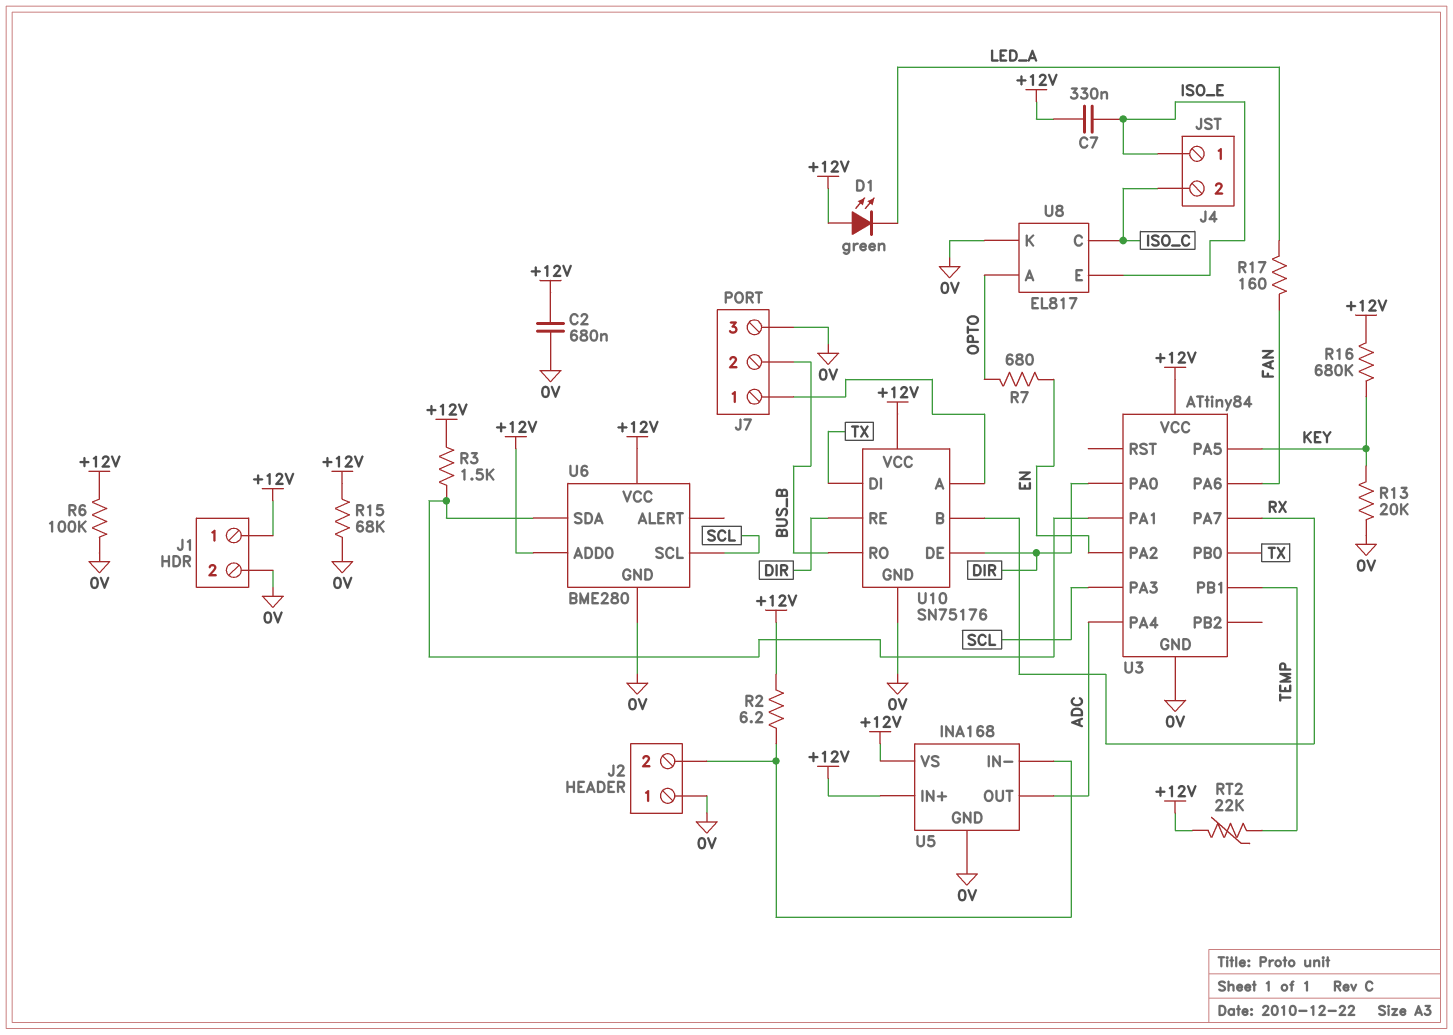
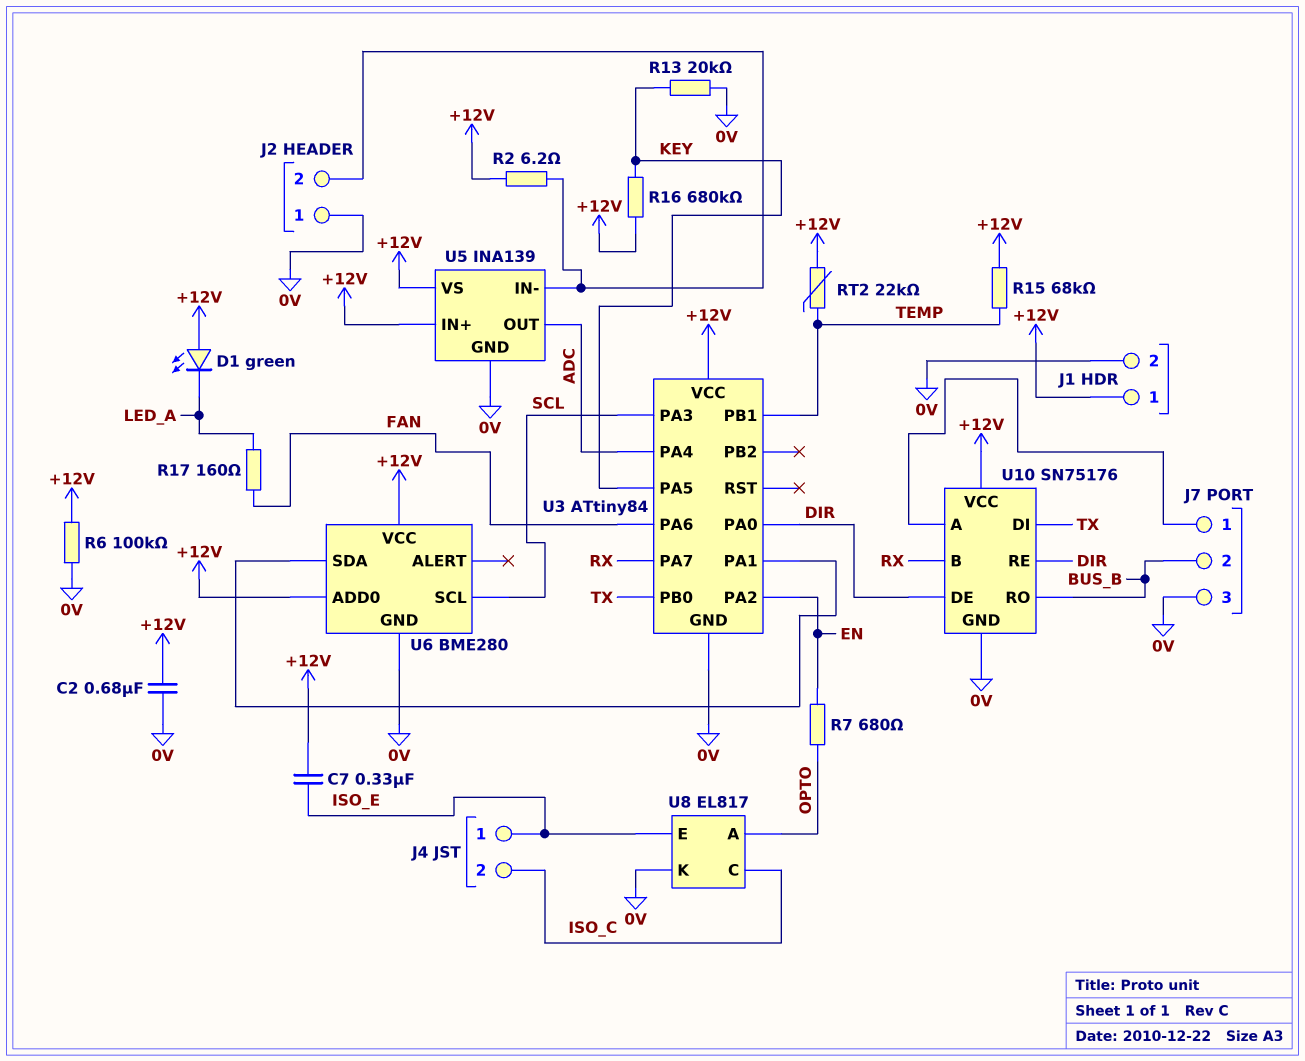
R3: 1.5k (+12V, U3/PA1) -> none
R15: 68k (+12V, 0V) -> 68k (+12V, TEMP)
U5: INA168 -> INA139

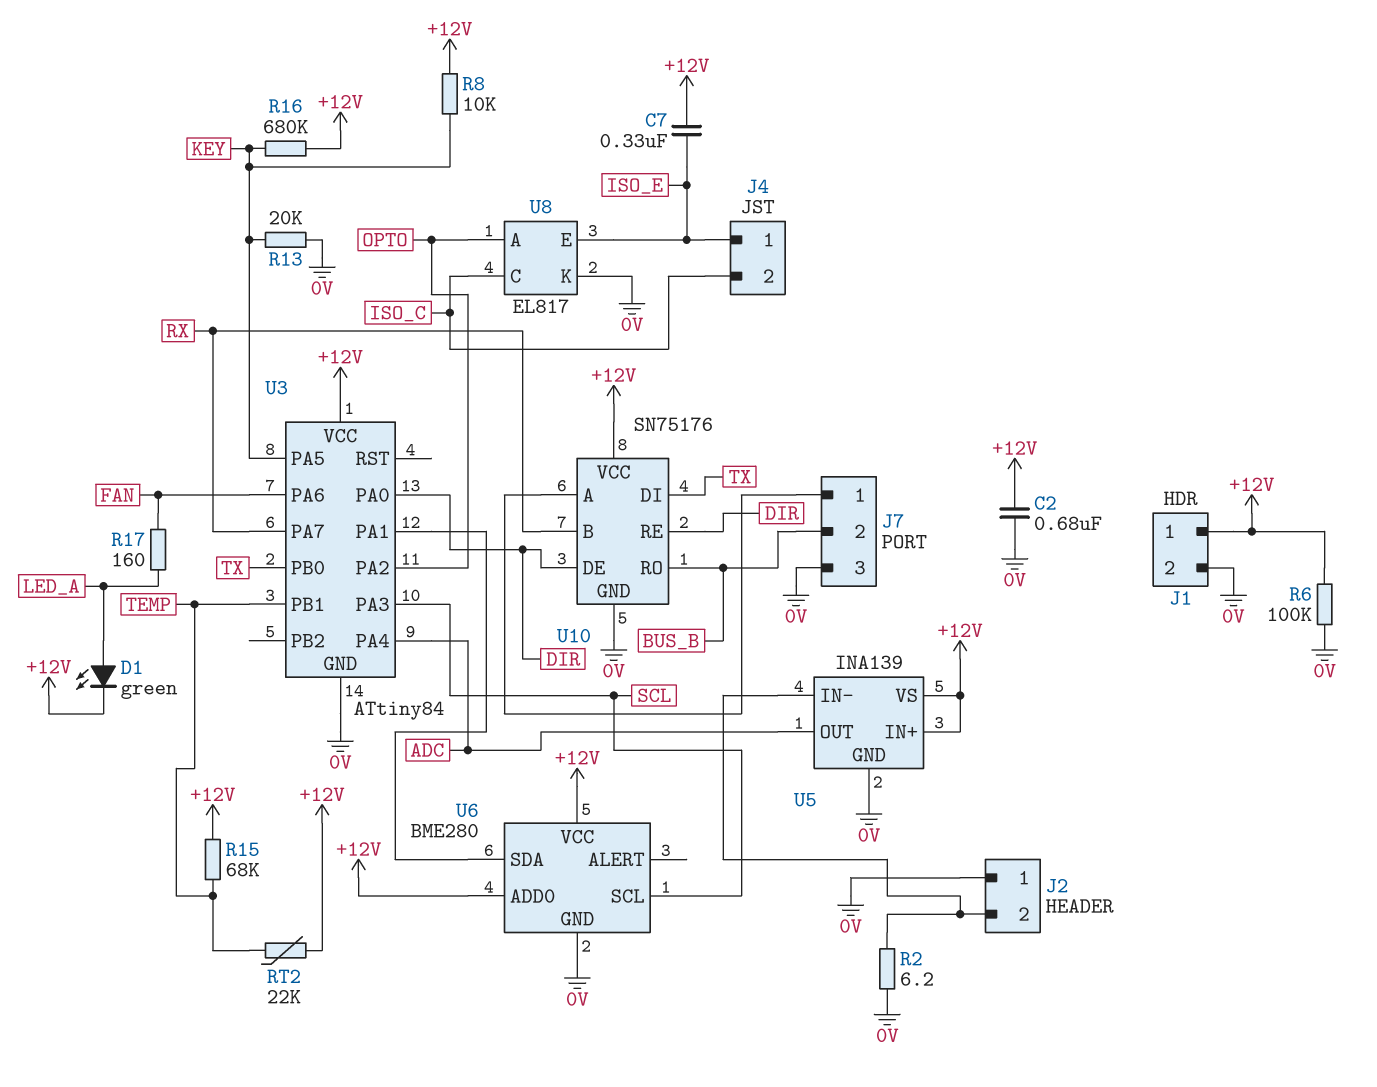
D1: LED green (A +12V, K LED_A) -> LED green (A LED_A, K +12V)
R2: 6.2 (+12V, J2/2) -> 6.2 (0V, J2/2)
R7: 680 (EN, OPTO) -> none
R8: none -> 10k (+12V, KEY)
U3 pin PA2: EN -> OPTO

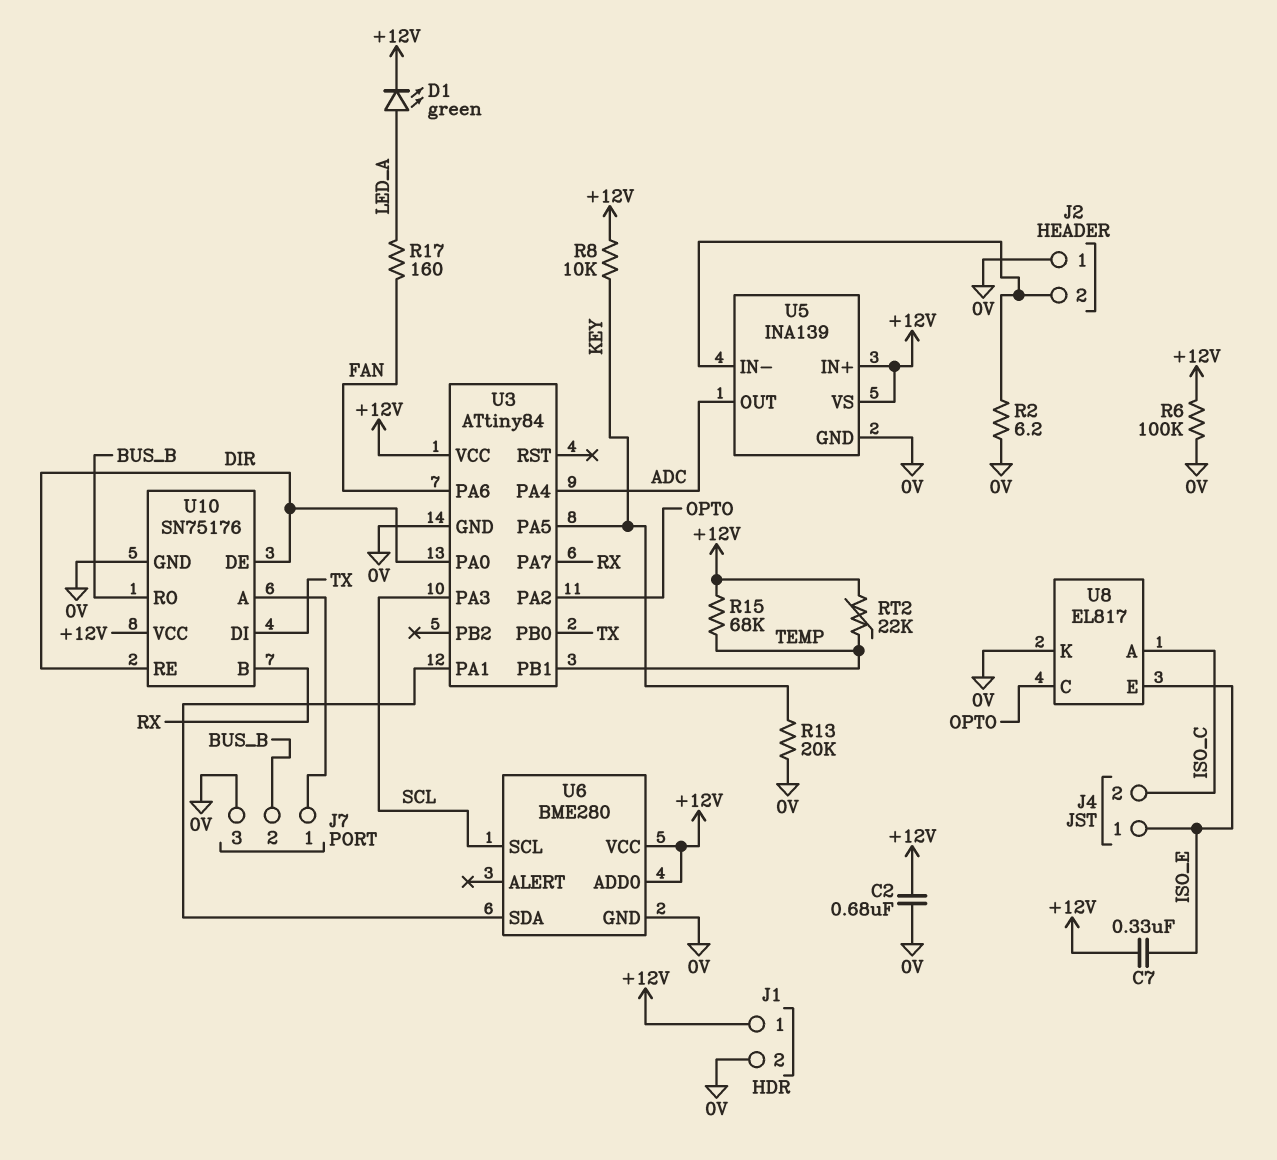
R16: 680k (+12V, KEY) -> none
U8 pin A: OPTO -> ISO_C
U8 pin C: ISO_C -> OPTO

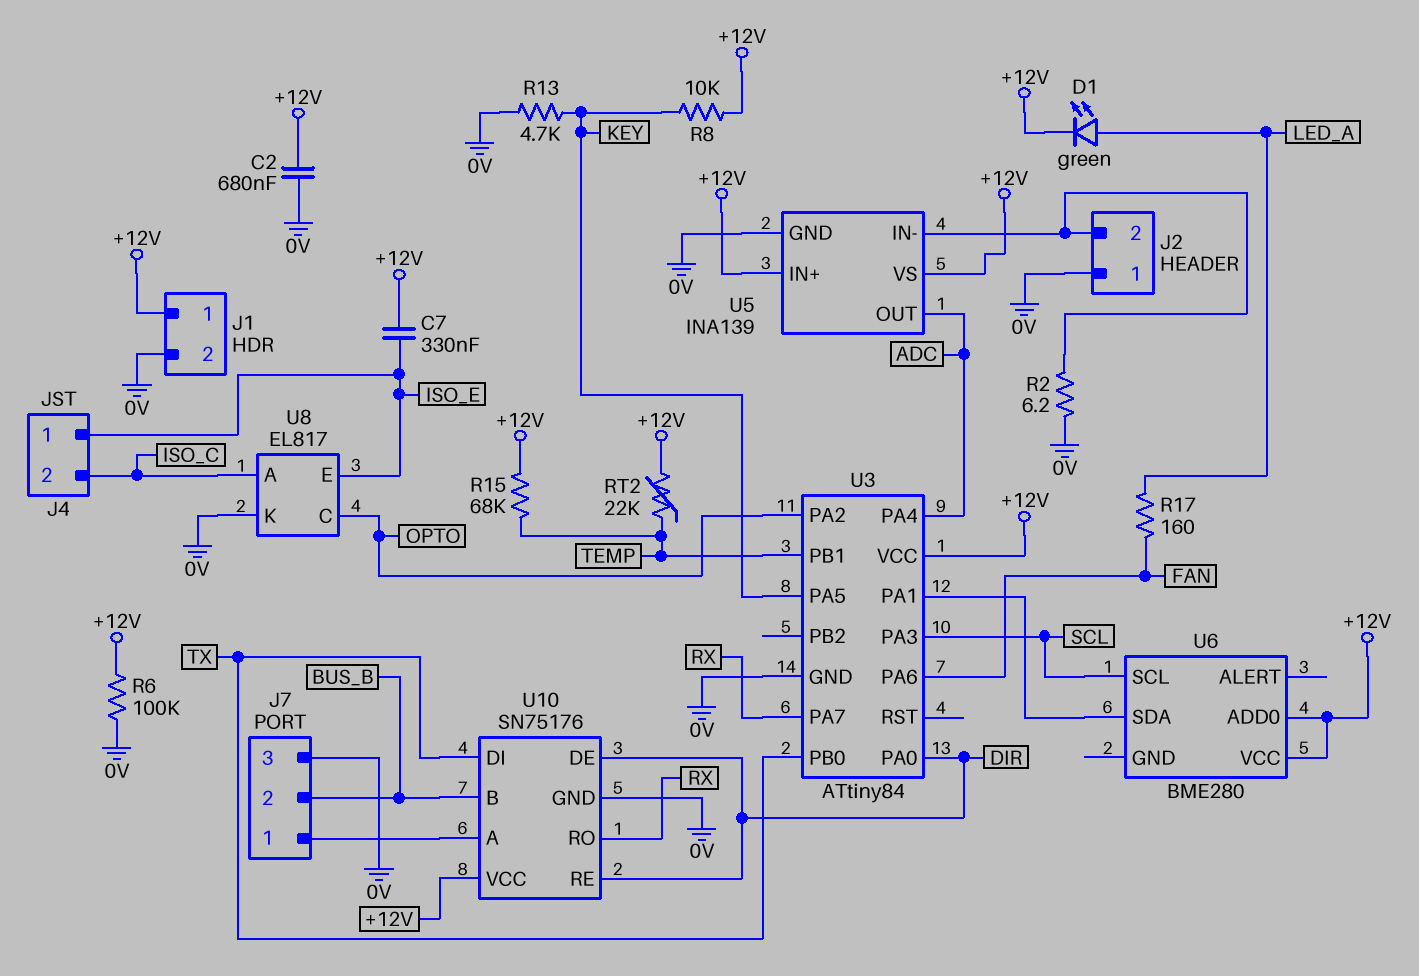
R13: 20k (0V, KEY) -> 4.7k (0V, KEY)
U6 pin GND: 0V -> none
U10 pin B: RX -> BUS_B
U10 pin RO: BUS_B -> RX

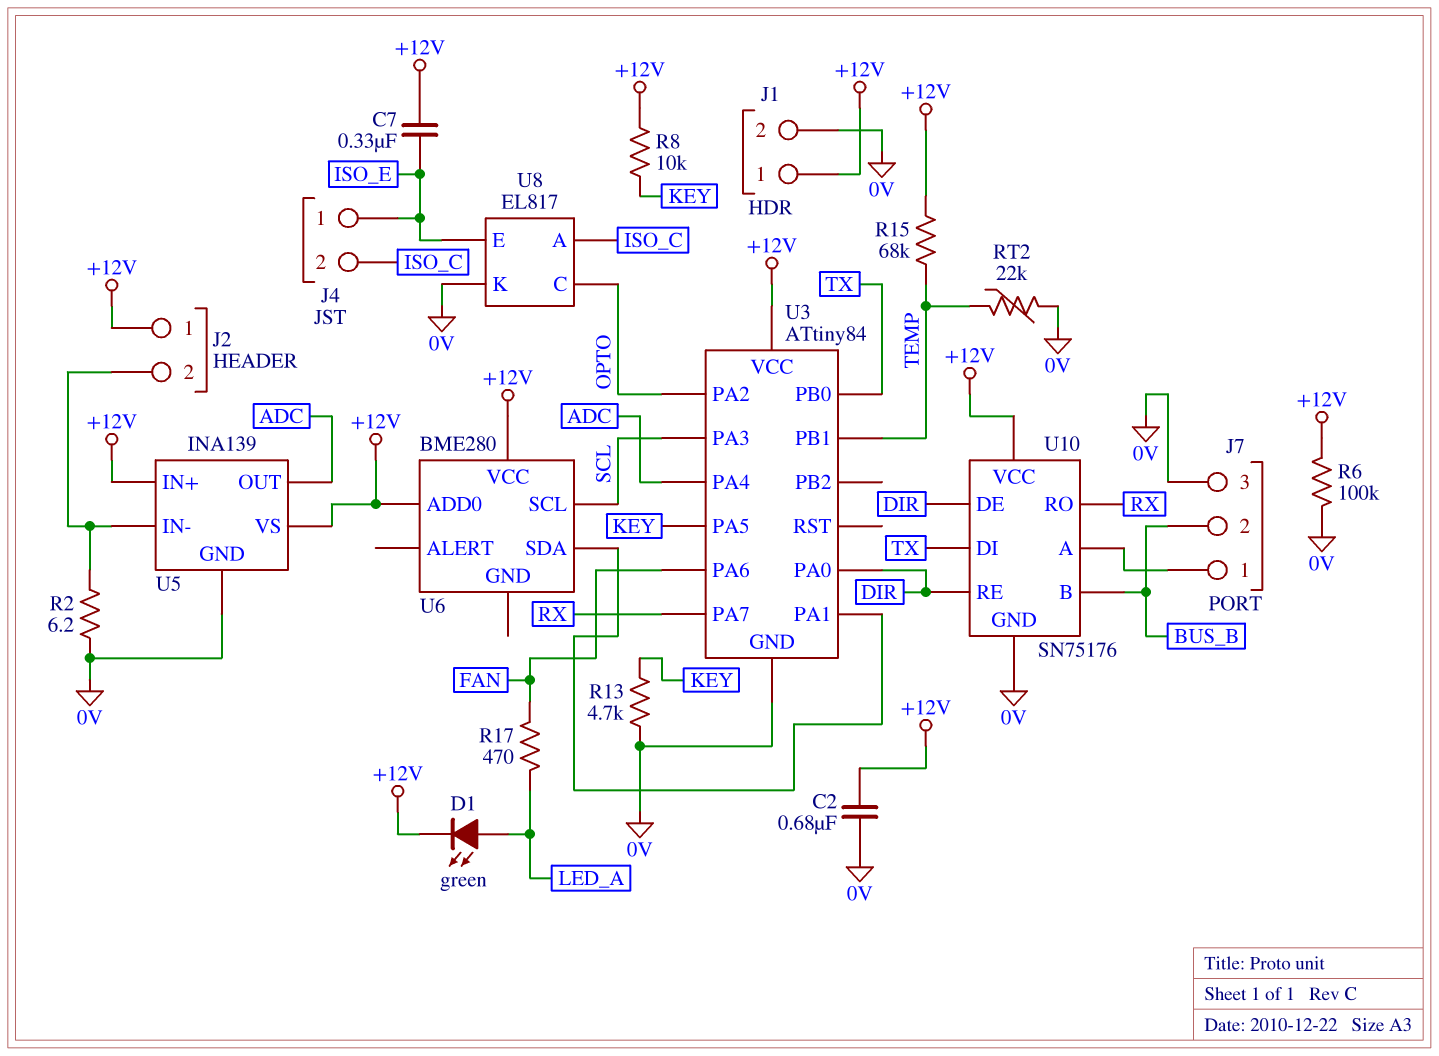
J2 pin 1: 0V -> +12V
R17: 160 (FAN, LED_A) -> 470 (FAN, LED_A)
RT2: 22k (+12V, TEMP) -> 22k (0V, TEMP)

